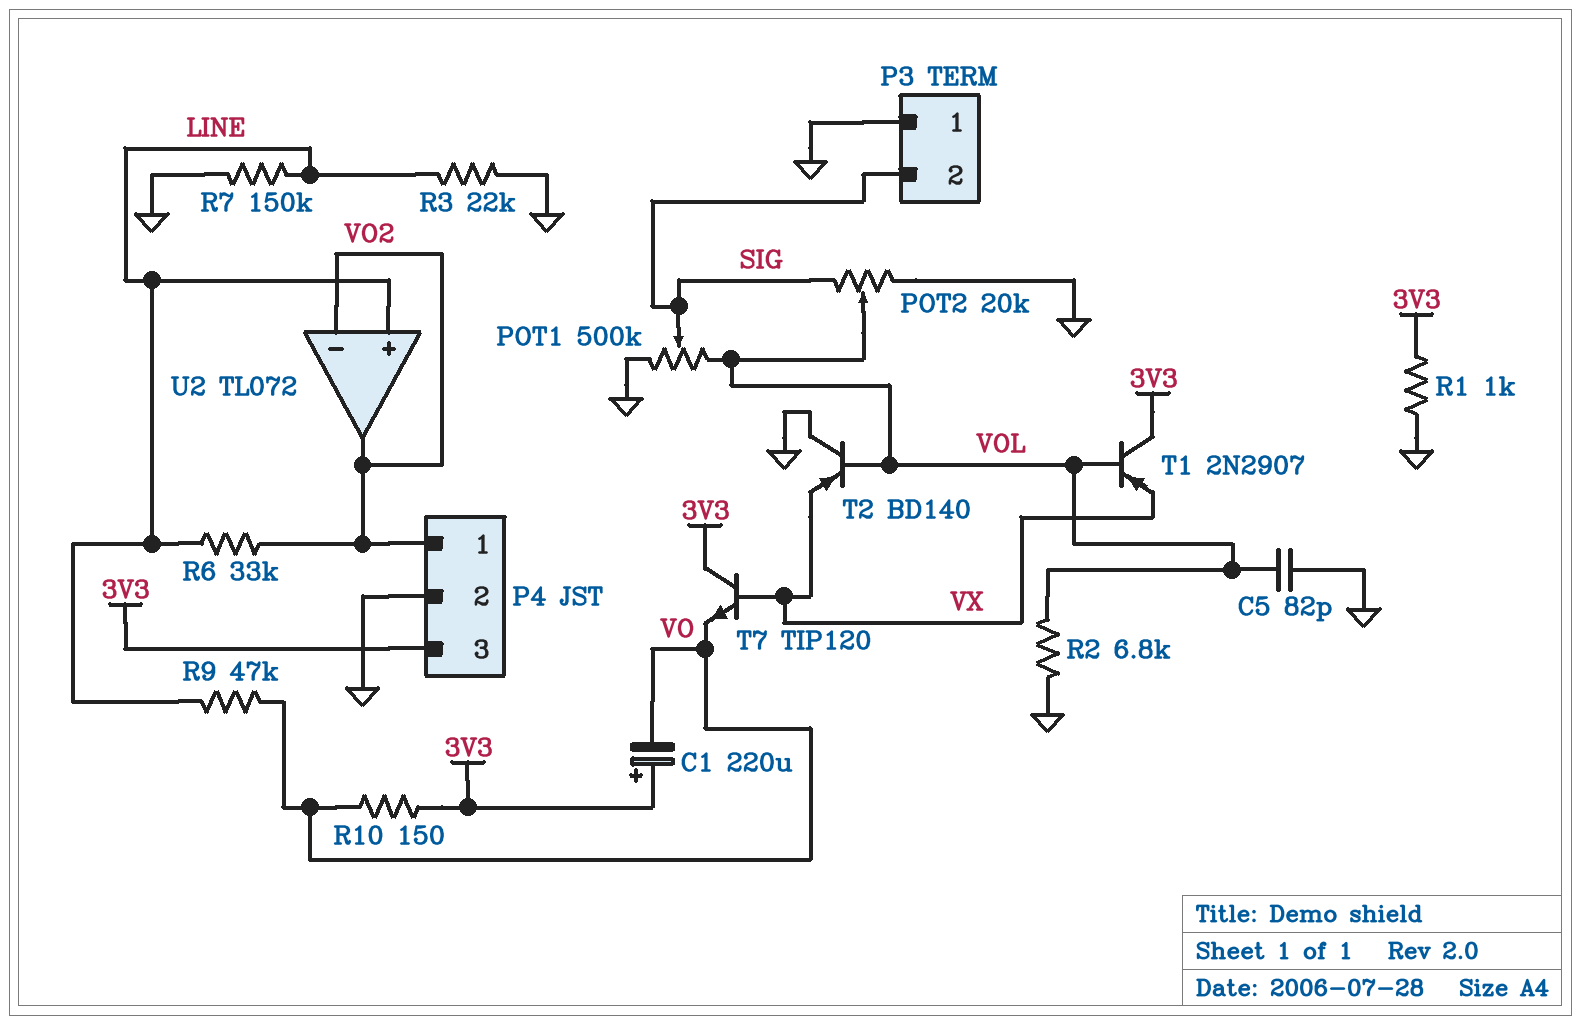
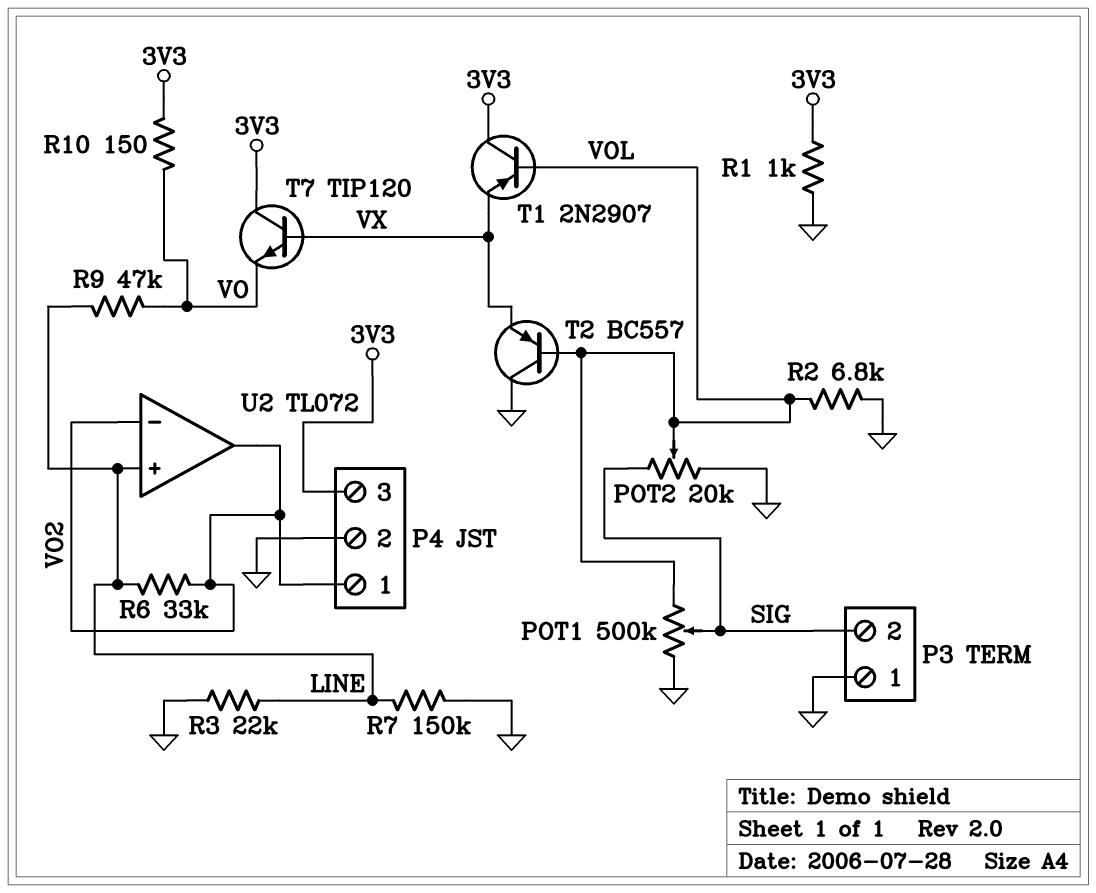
C1: 220uF (plus 3V3, minus VO) -> none
C5: 82pF (GND, VOL) -> none
T2: PNP BD140 (B VOL, C GND, E VX) -> PNP BC557 (B VOL, C GND, E VX)

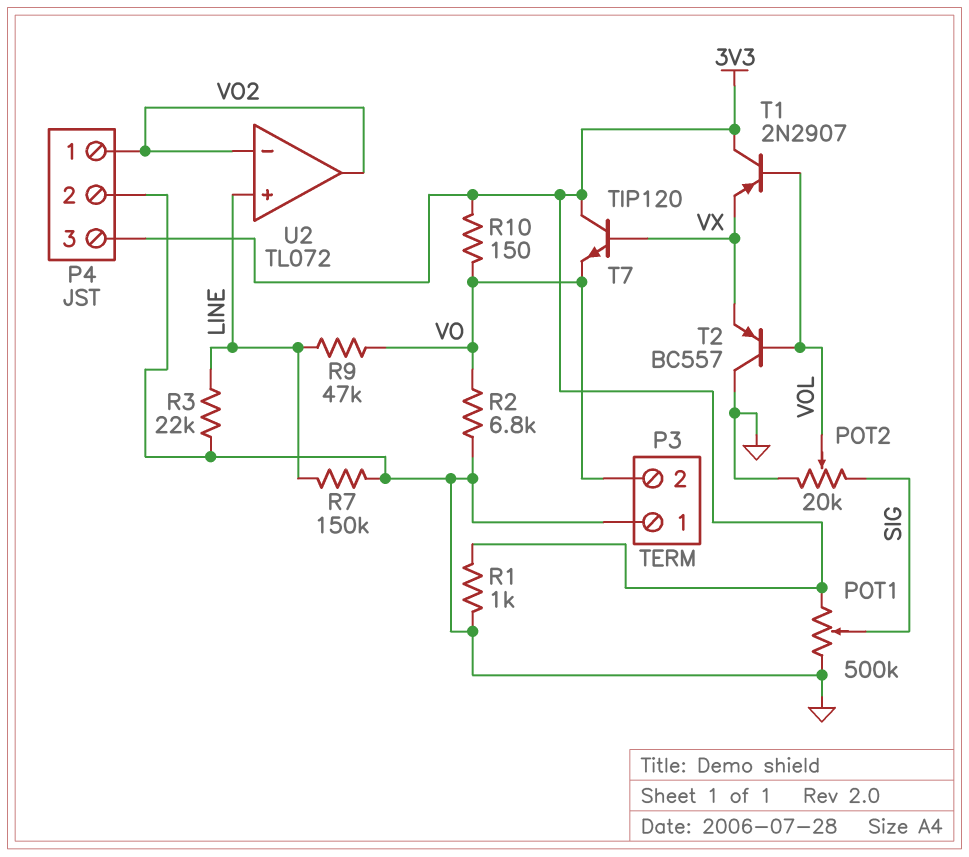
P3 pin 2: SIG -> VO
POT1: 500k (GND, VOL, wiper SIG) -> 500k (3V3, GND, wiper SIG)
R2: 6.8k (GND, VOL) -> 6.8k (GND, VO)
R6: 33k (LINE, VO2) -> none

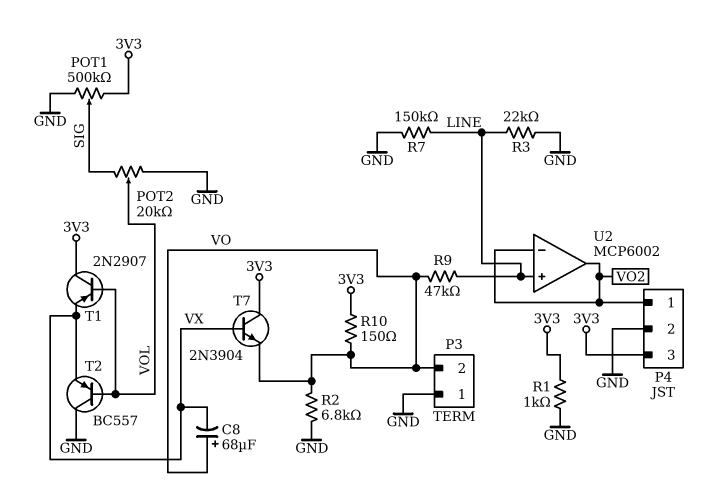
C8: none -> 68uF (plus VO, minus VX)
T7: NPN TIP120 (B VX, C 3V3, E VO) -> NPN 2N3904 (B VX, C 3V3, E VO)
U2: TL072 -> MCP6002

